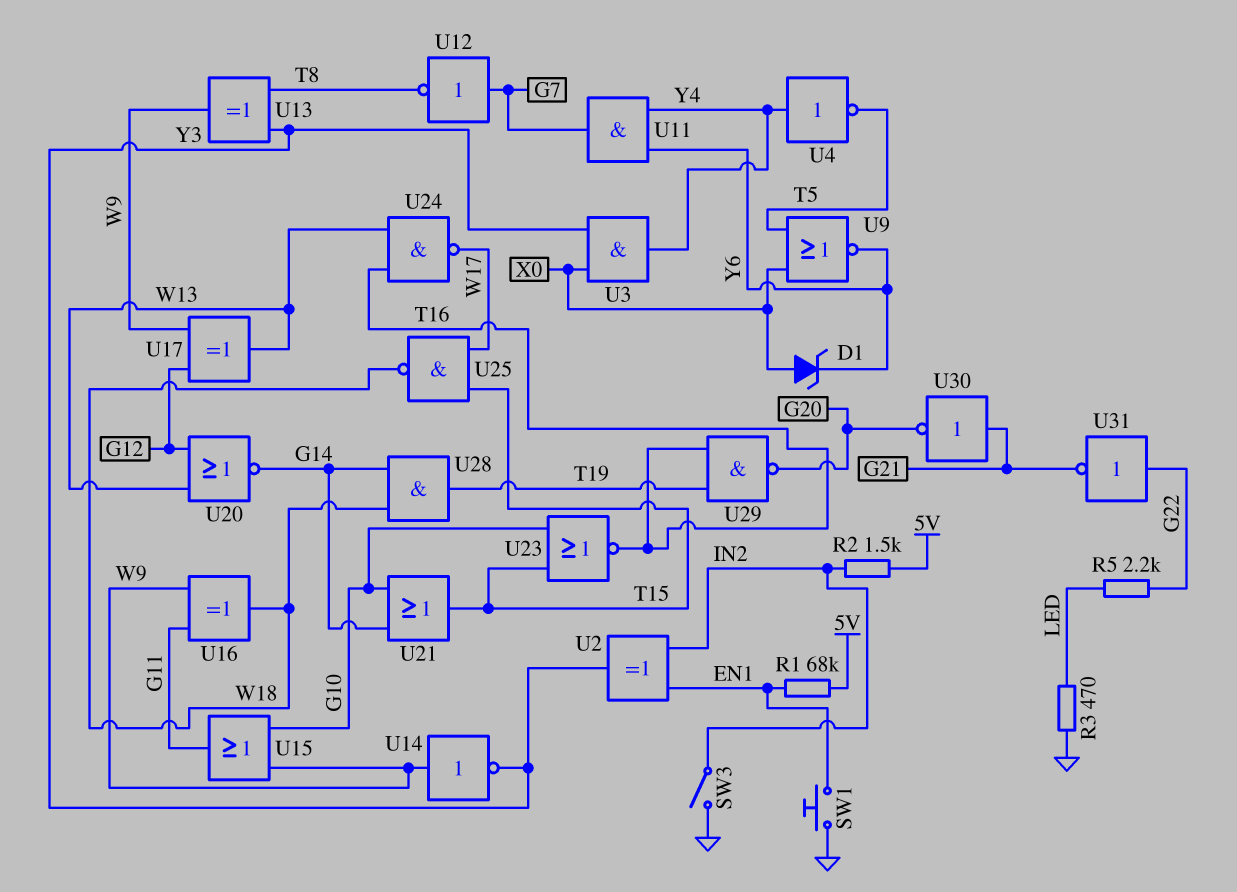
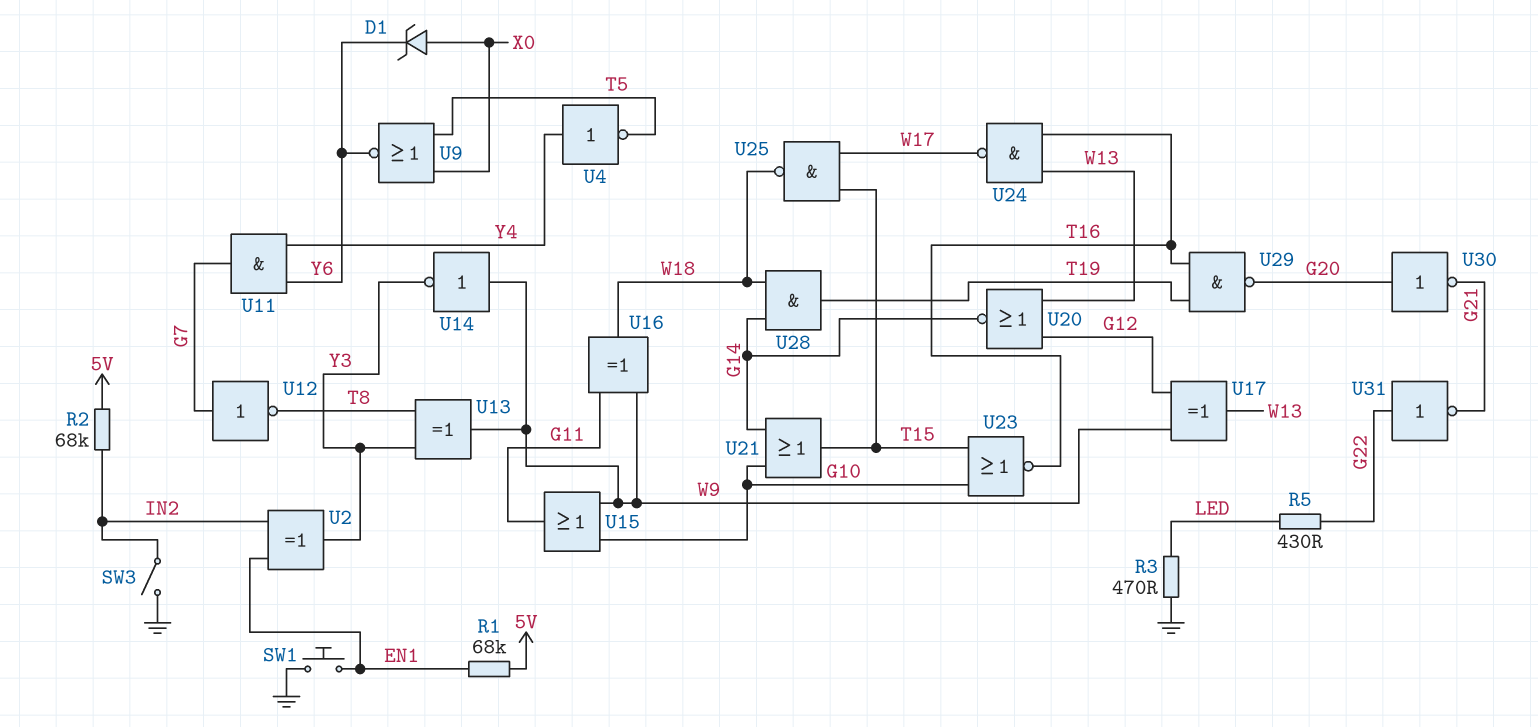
R2: 1.5k (5V, IN2) -> 68k (5V, IN2)
R5: 2.2k (G22, LED) -> 430 (G22, LED)
U3: AND (in X0, in Y3, out Y4) -> none
U30: NOT (in G21, out G20) -> NOT (in G20, out G21)

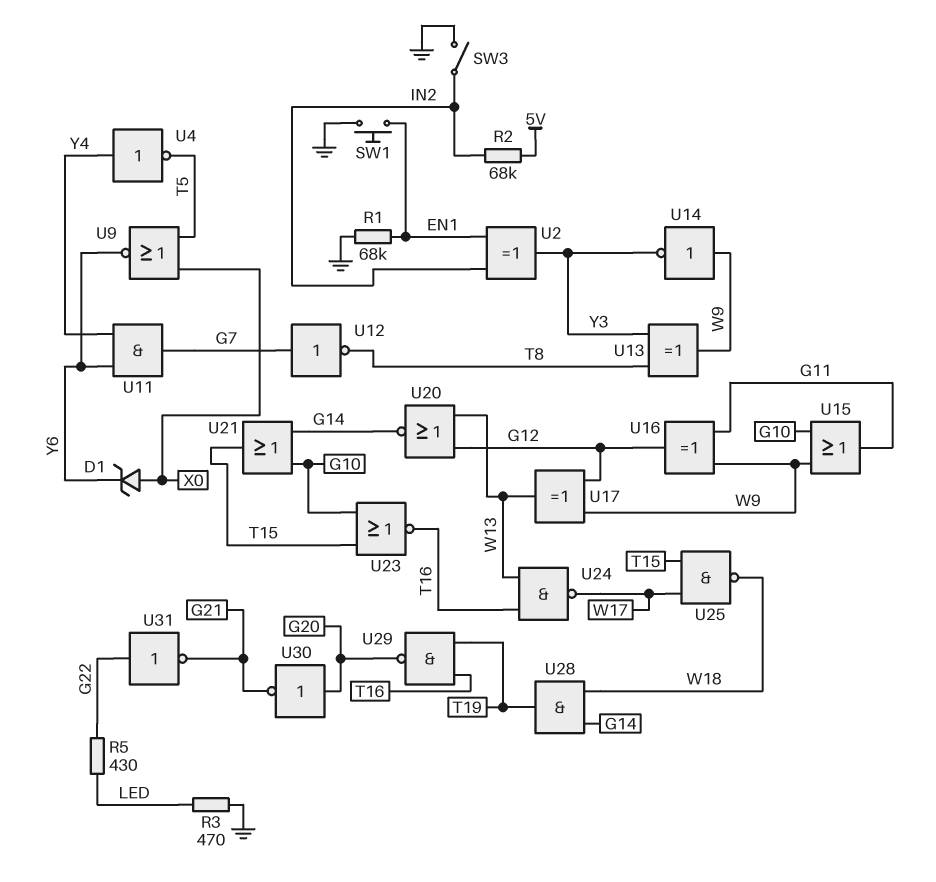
R1: 68k (5V, EN1) -> 68k (EN1, GND)
U16: XOR (in G11, in W9, out W18) -> XOR (in G11, in W9, out G12)

